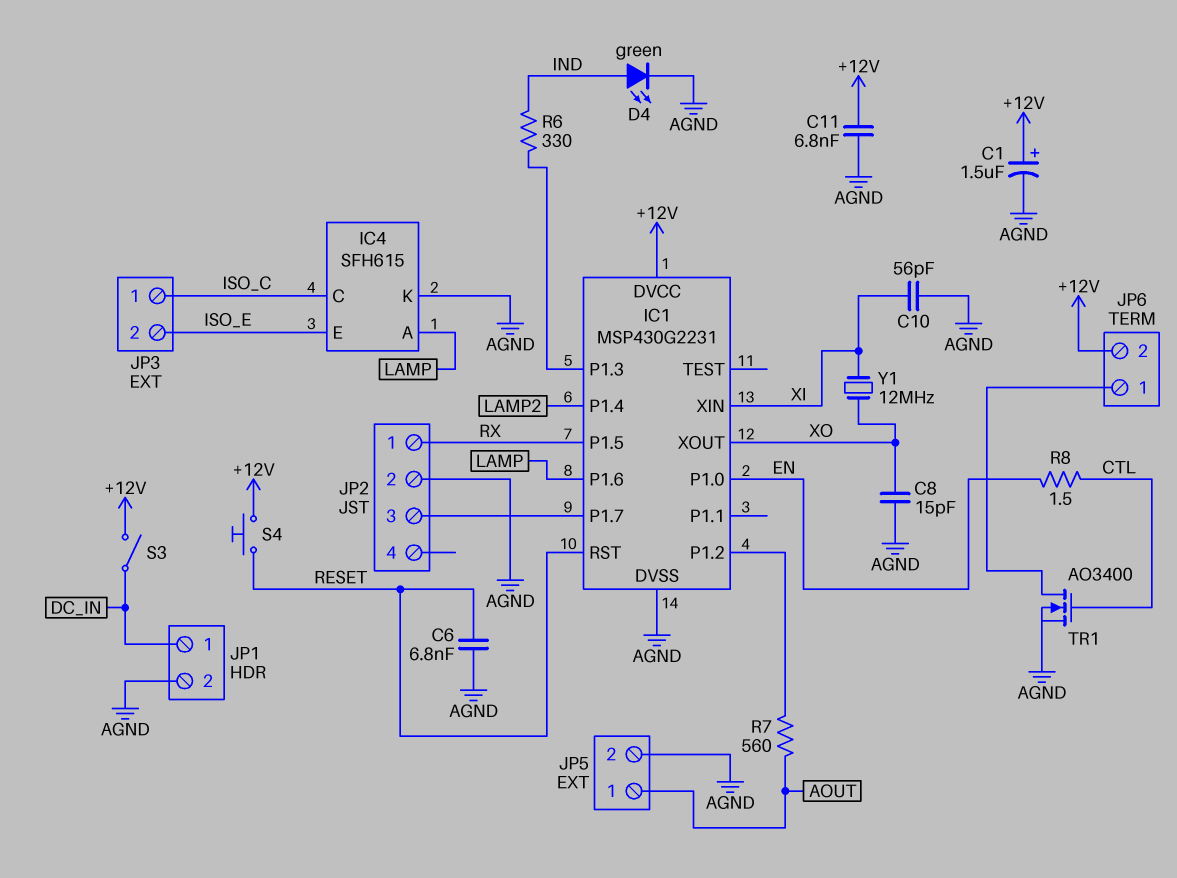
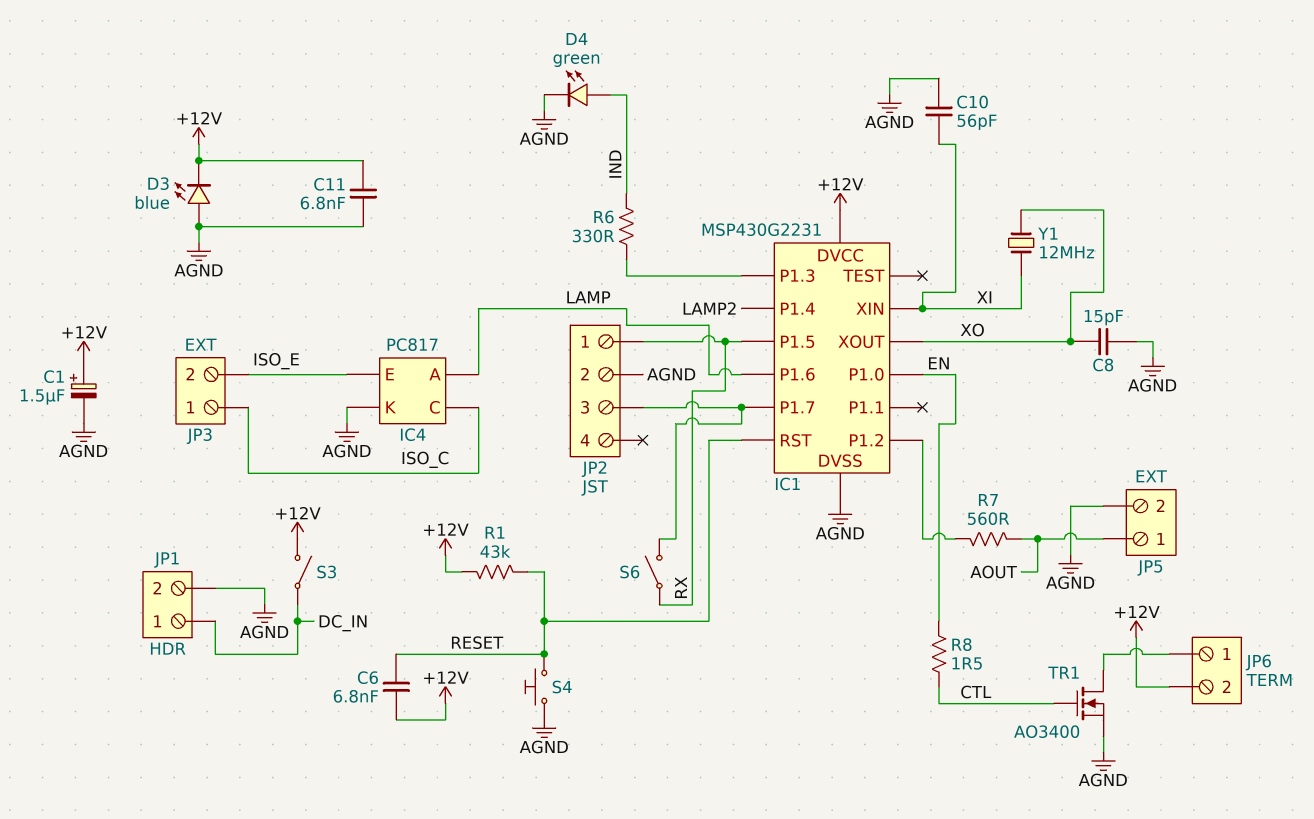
C6: 6.8nF (AGND, RESET) -> 6.8nF (+12V, RESET)
D3: none -> LED blue (A AGND, K +12V)
IC4: SFH615 -> PC817
R1: none -> 43k (+12V, RESET)
S4: button (+12V, RESET) -> button (AGND, RESET)
S6: none -> switch (IC1/P1.7, RX)

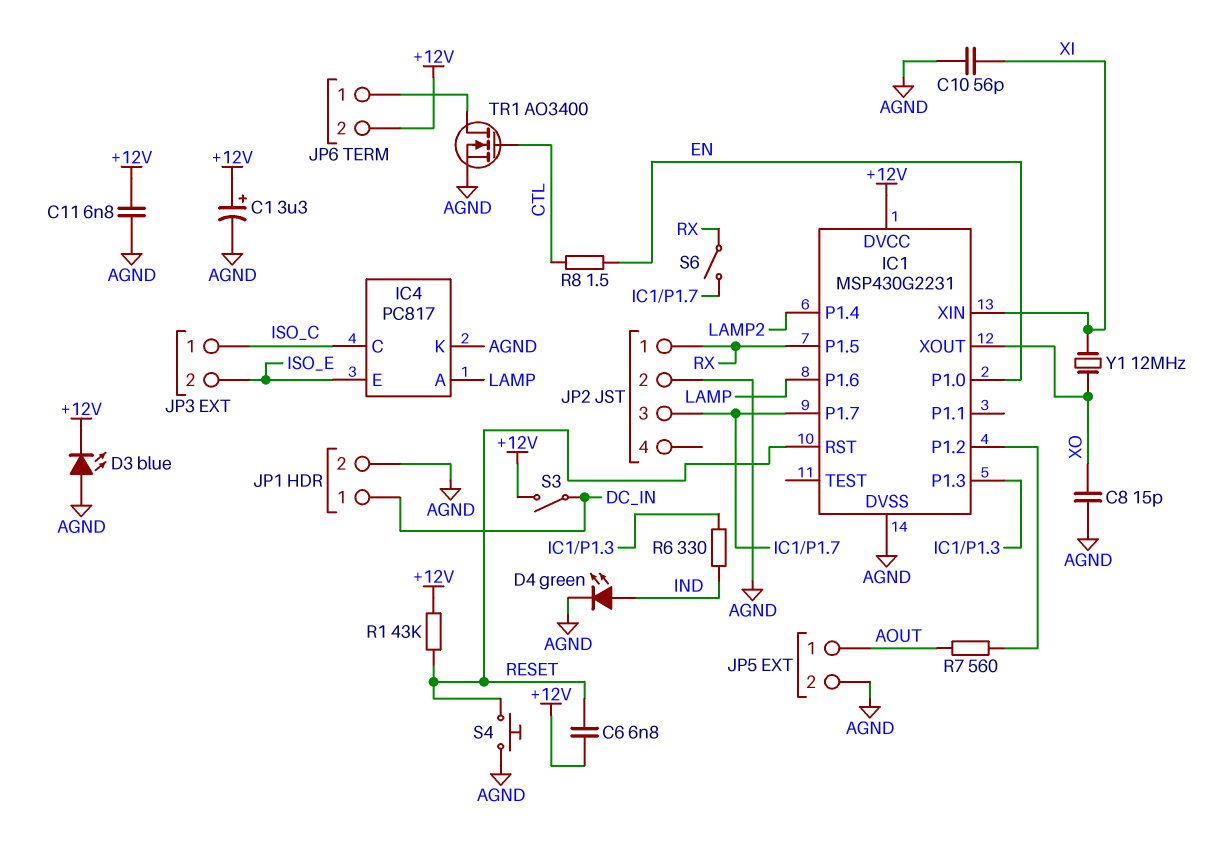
C1: 1.5uF (plus +12V, minus AGND) -> 3.3uF (plus +12V, minus AGND)

